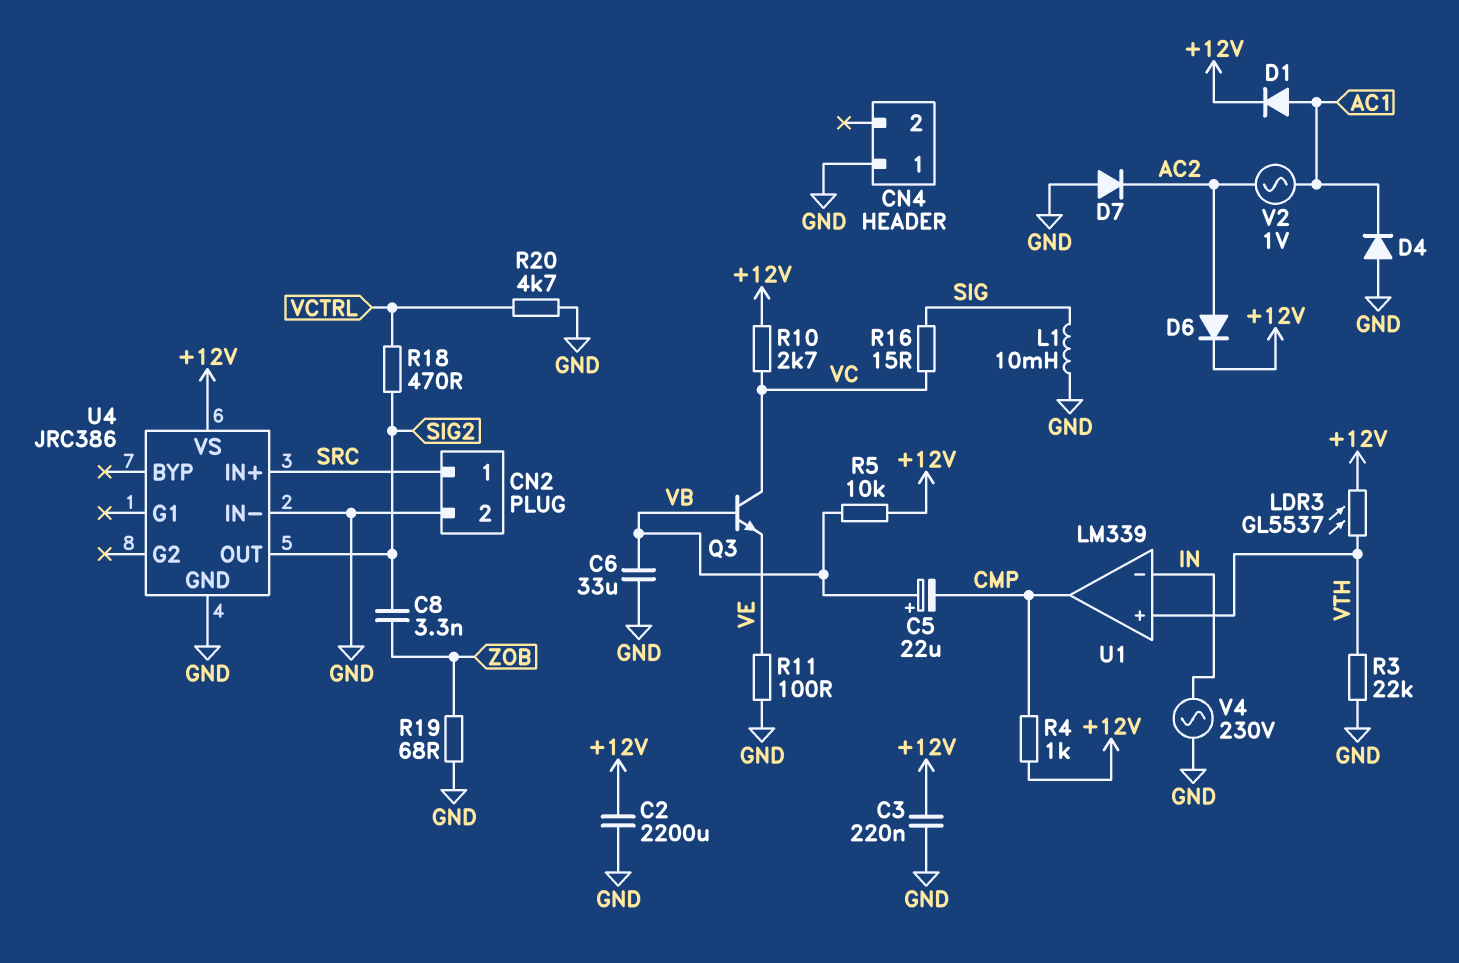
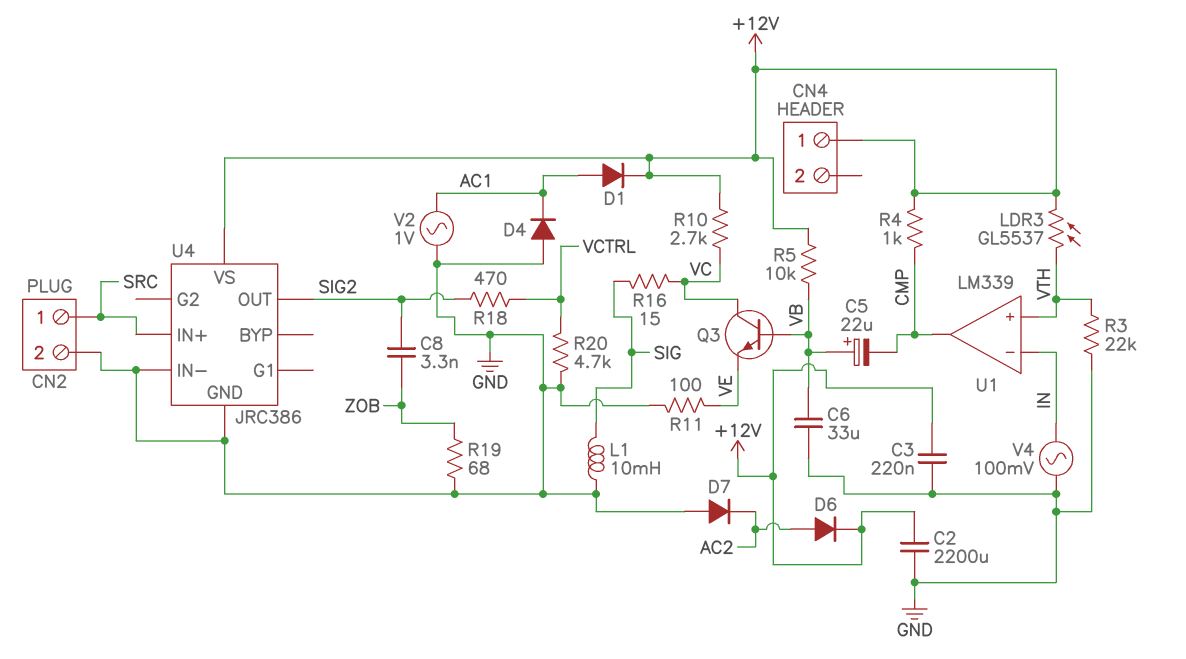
CN4 pin 1: GND -> +12V
V2: AC 1V (AC1, AC2) -> AC 1V (AC1, GND)
V4: AC 230V (GND, IN) -> AC 100mV (GND, IN)

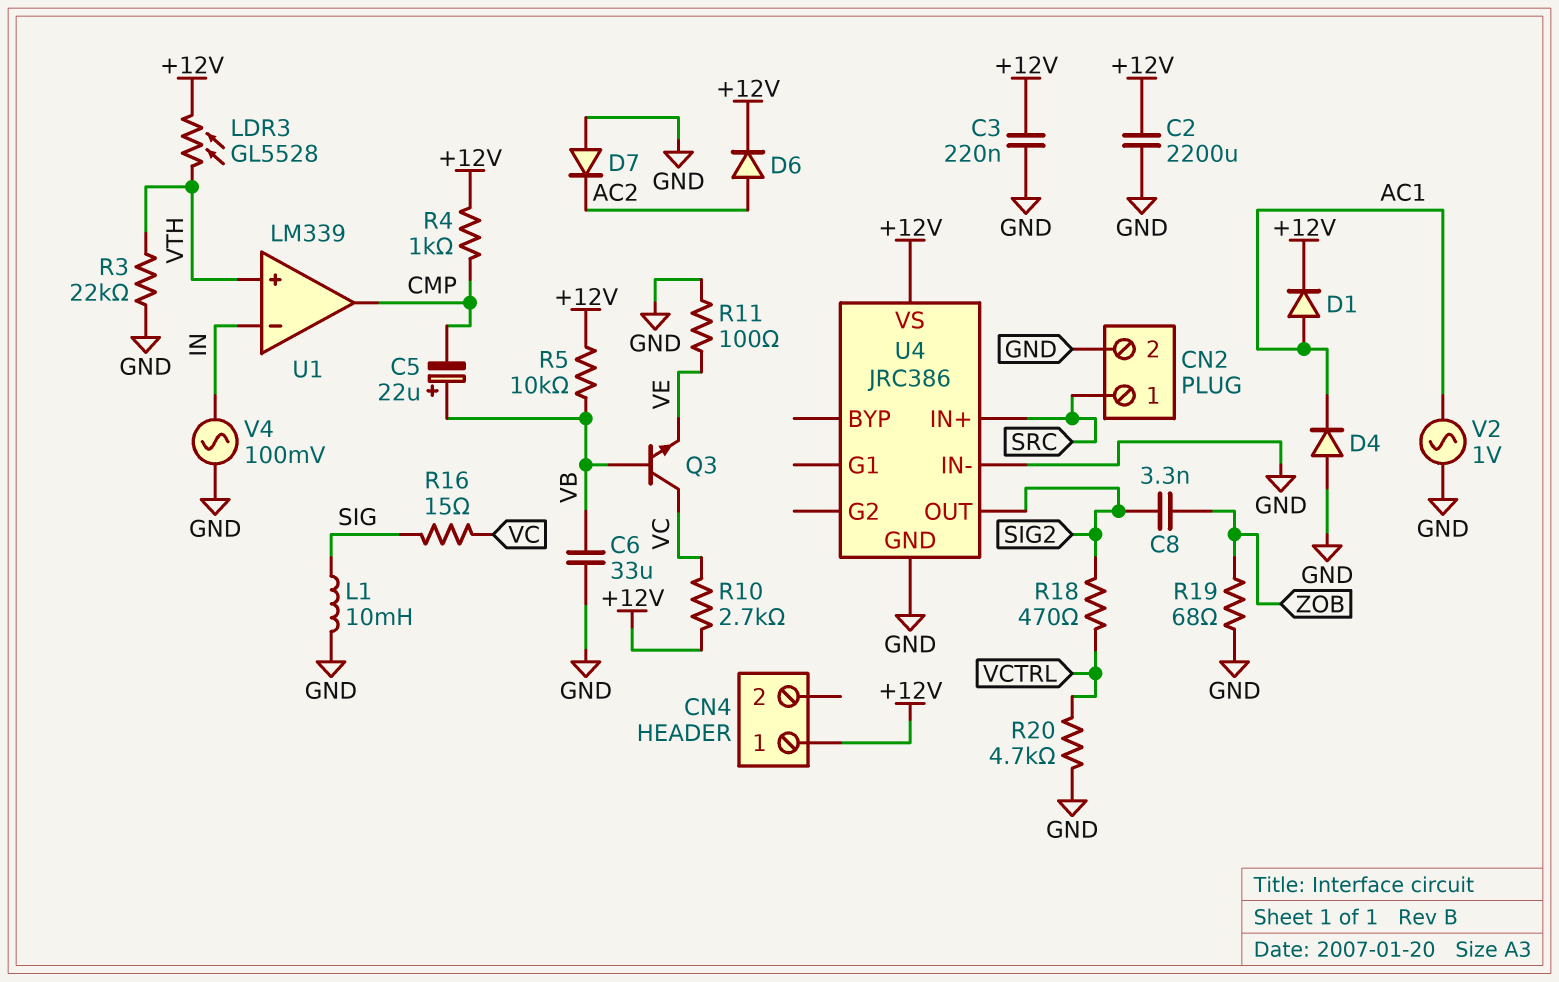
LDR3: GL5537 (+12V, VTH) -> GL5528 (+12V, VTH)

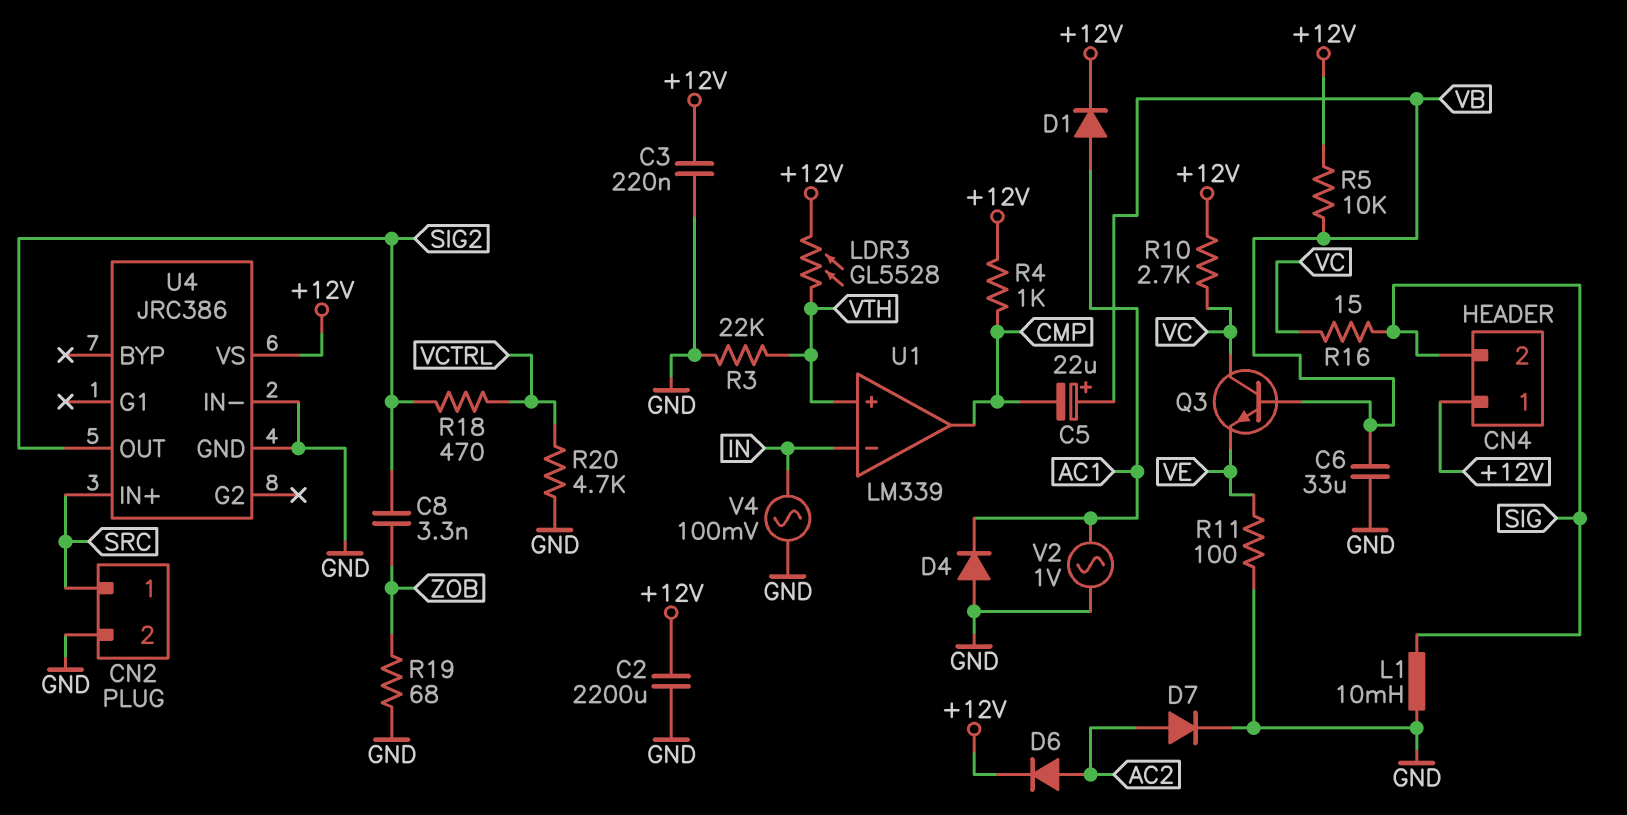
CN4 pin 2: none -> SIG
D7: diode (A GND, K AC2) -> diode (A AC2, K GND)

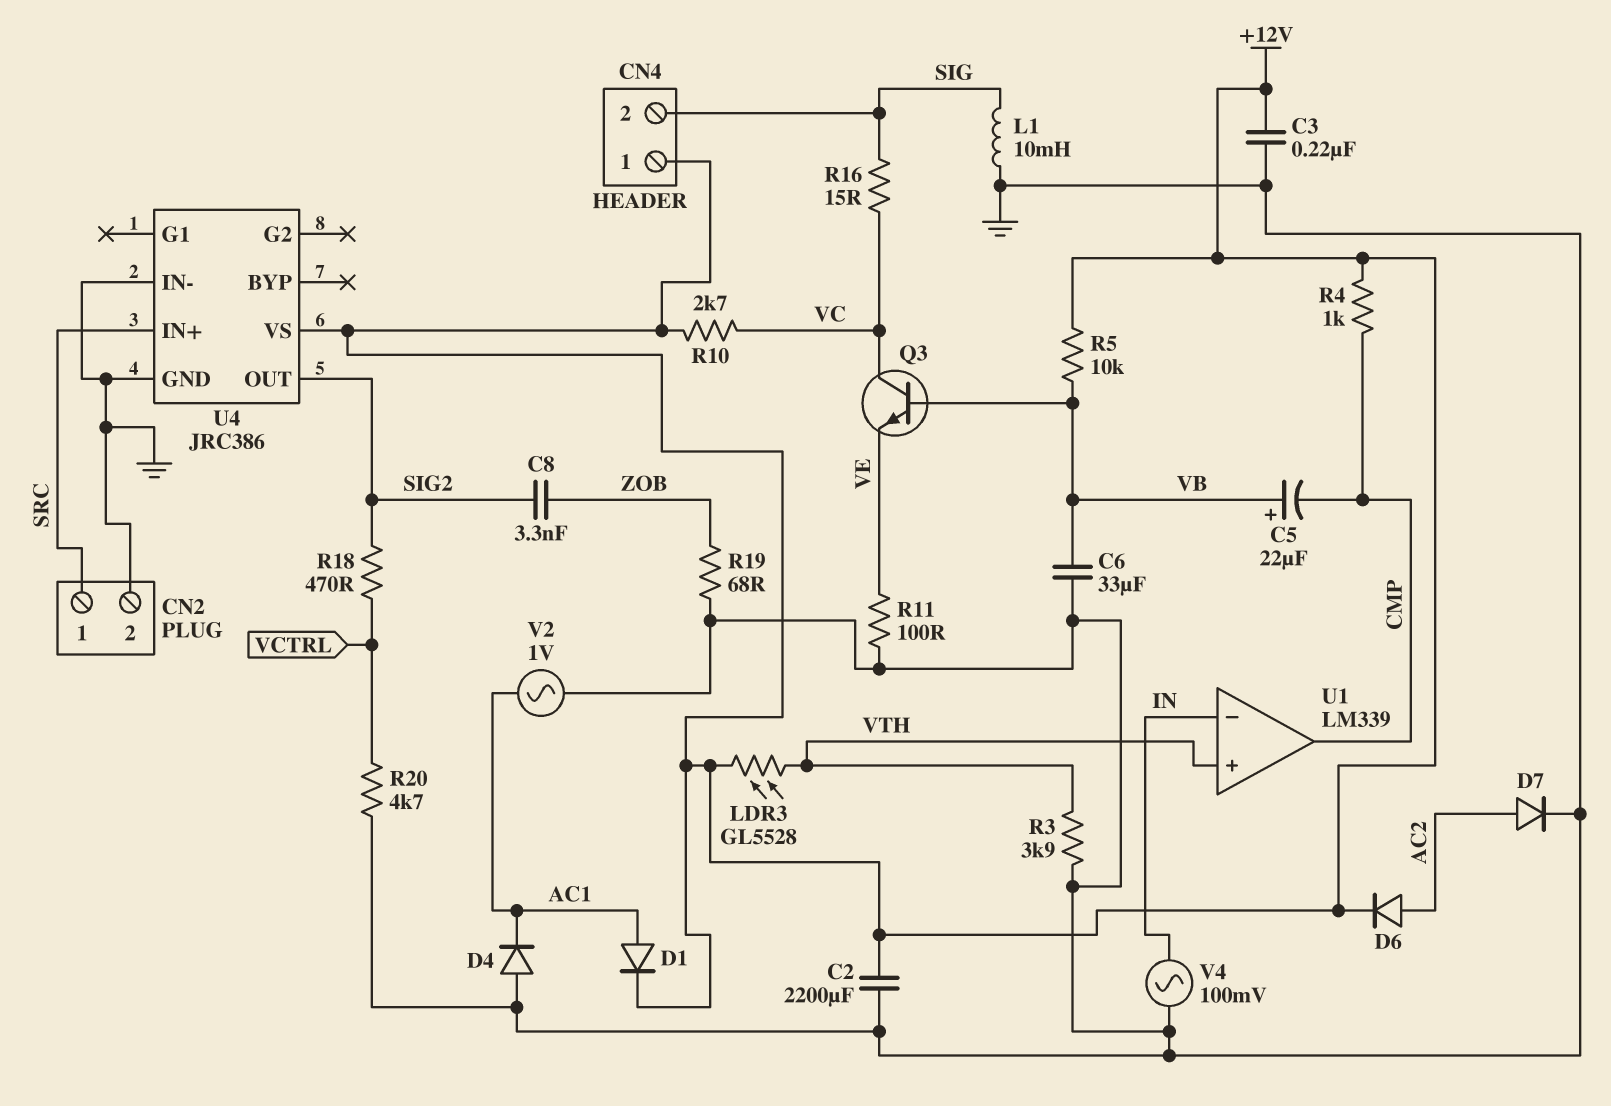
R3: 22k (GND, VTH) -> 3.9k (GND, VTH)

